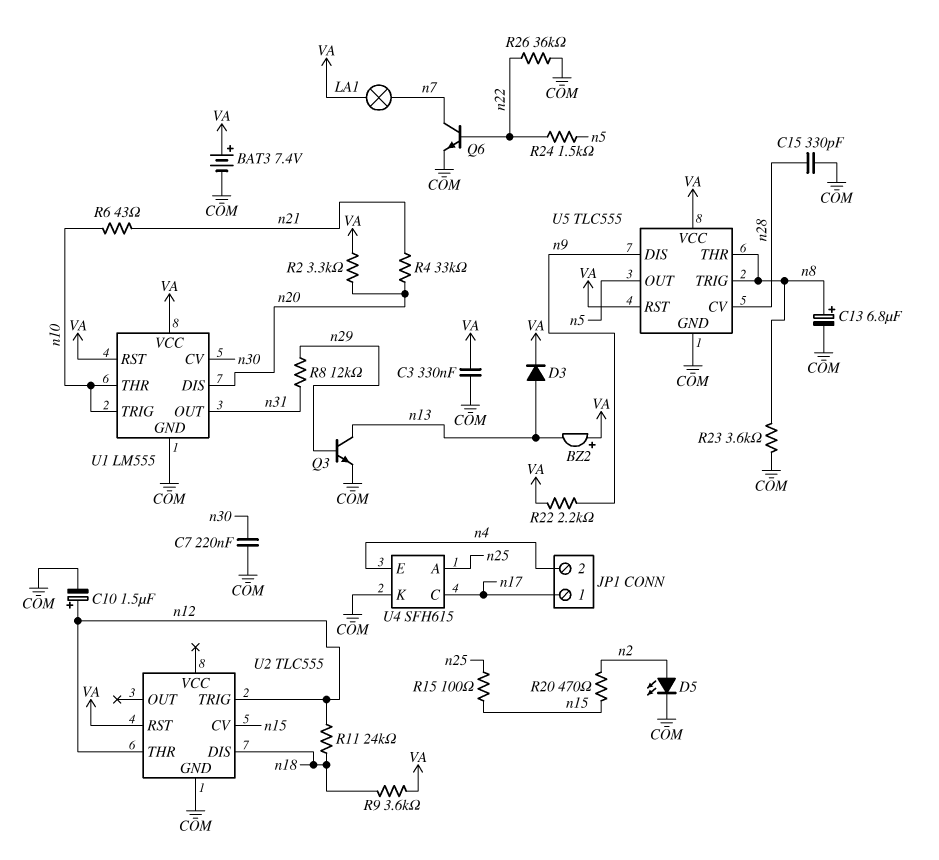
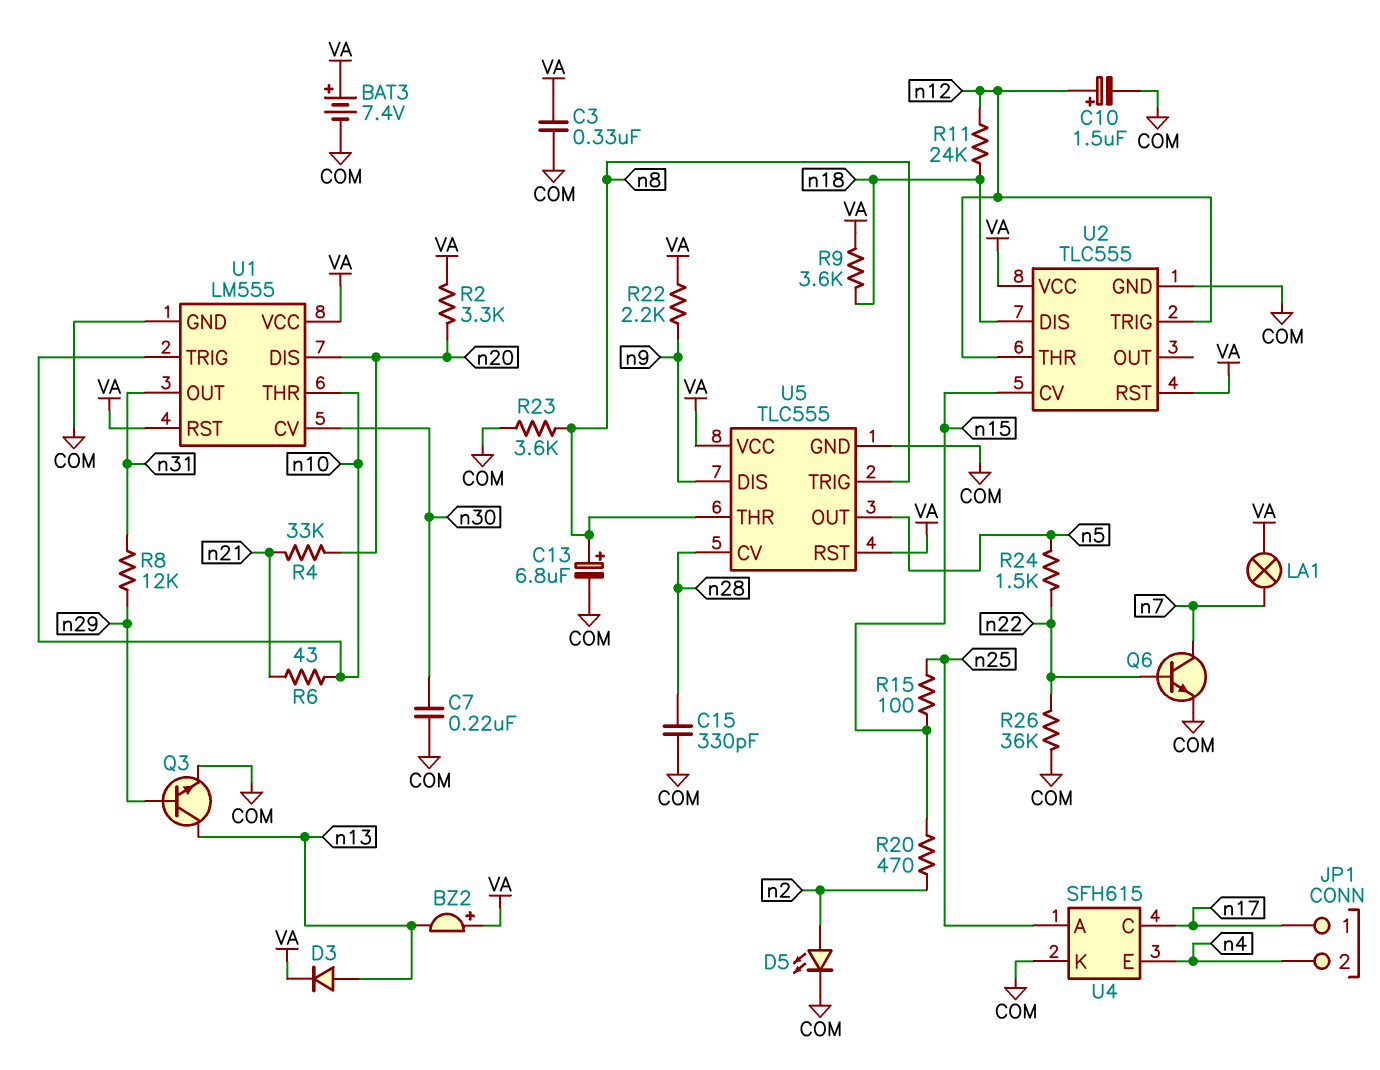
U2 pin VCC: none -> VA

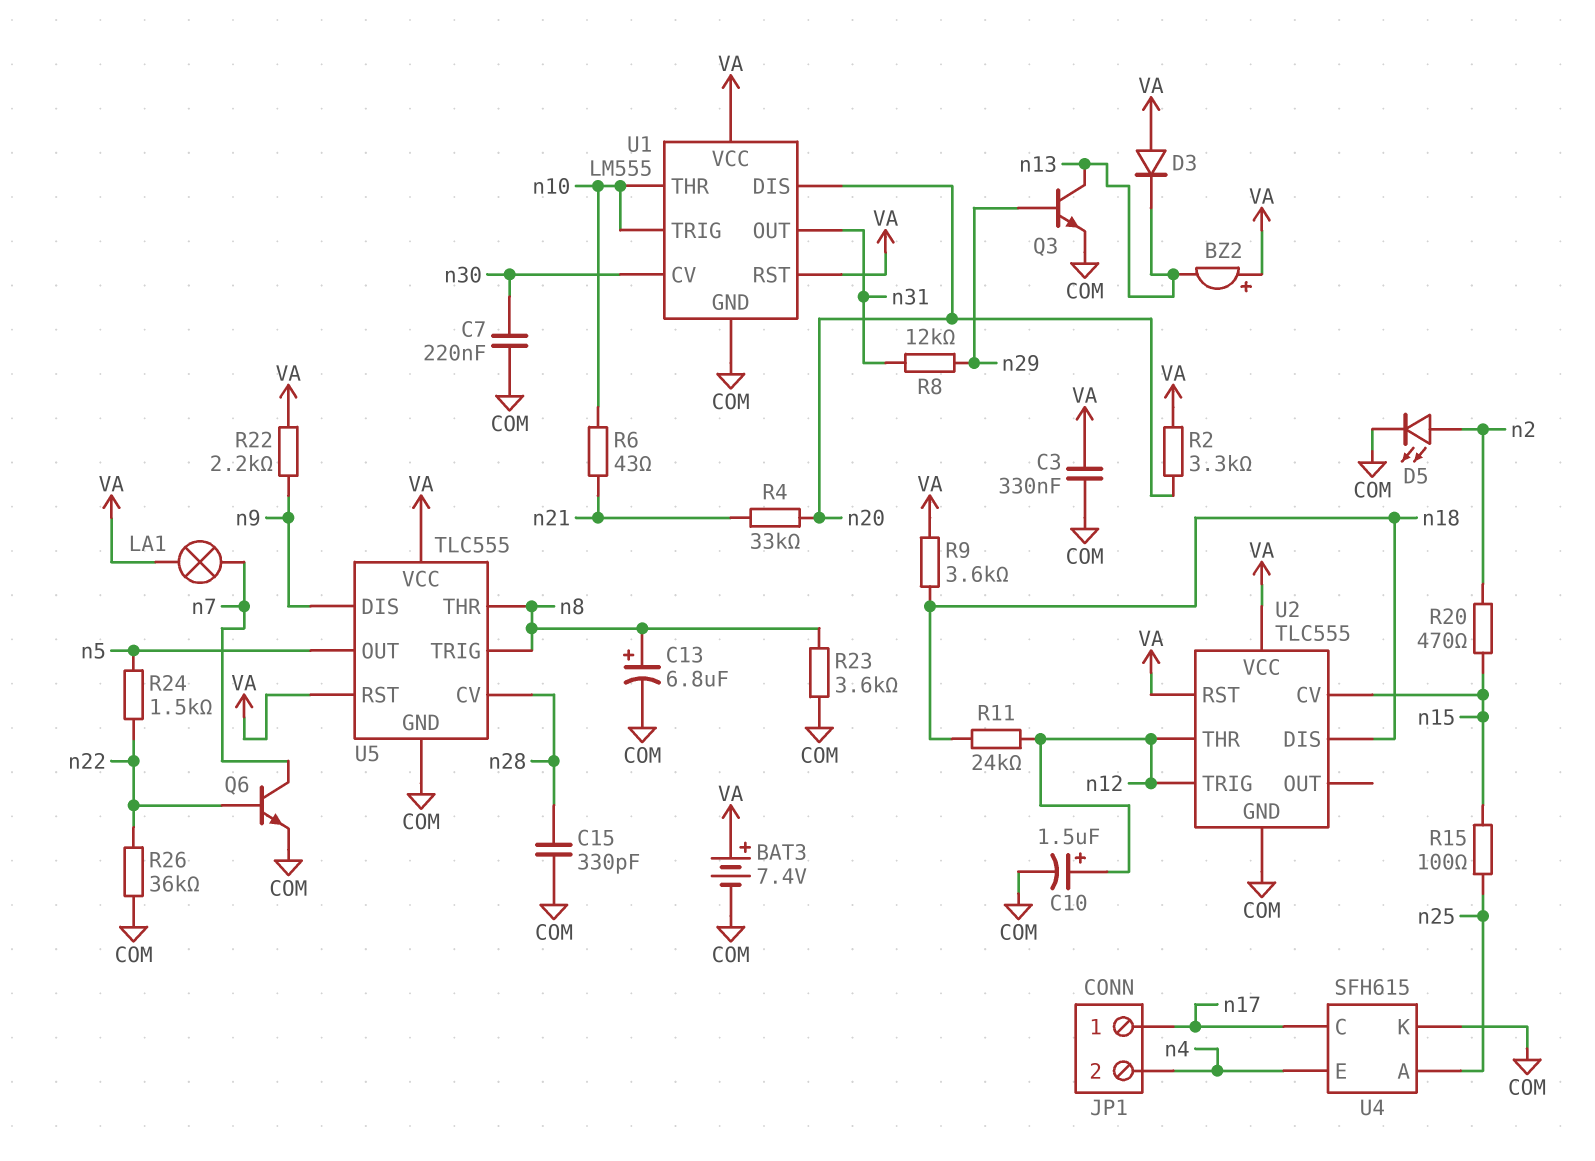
D3: diode (A n13, K VA) -> diode (A VA, K n13)

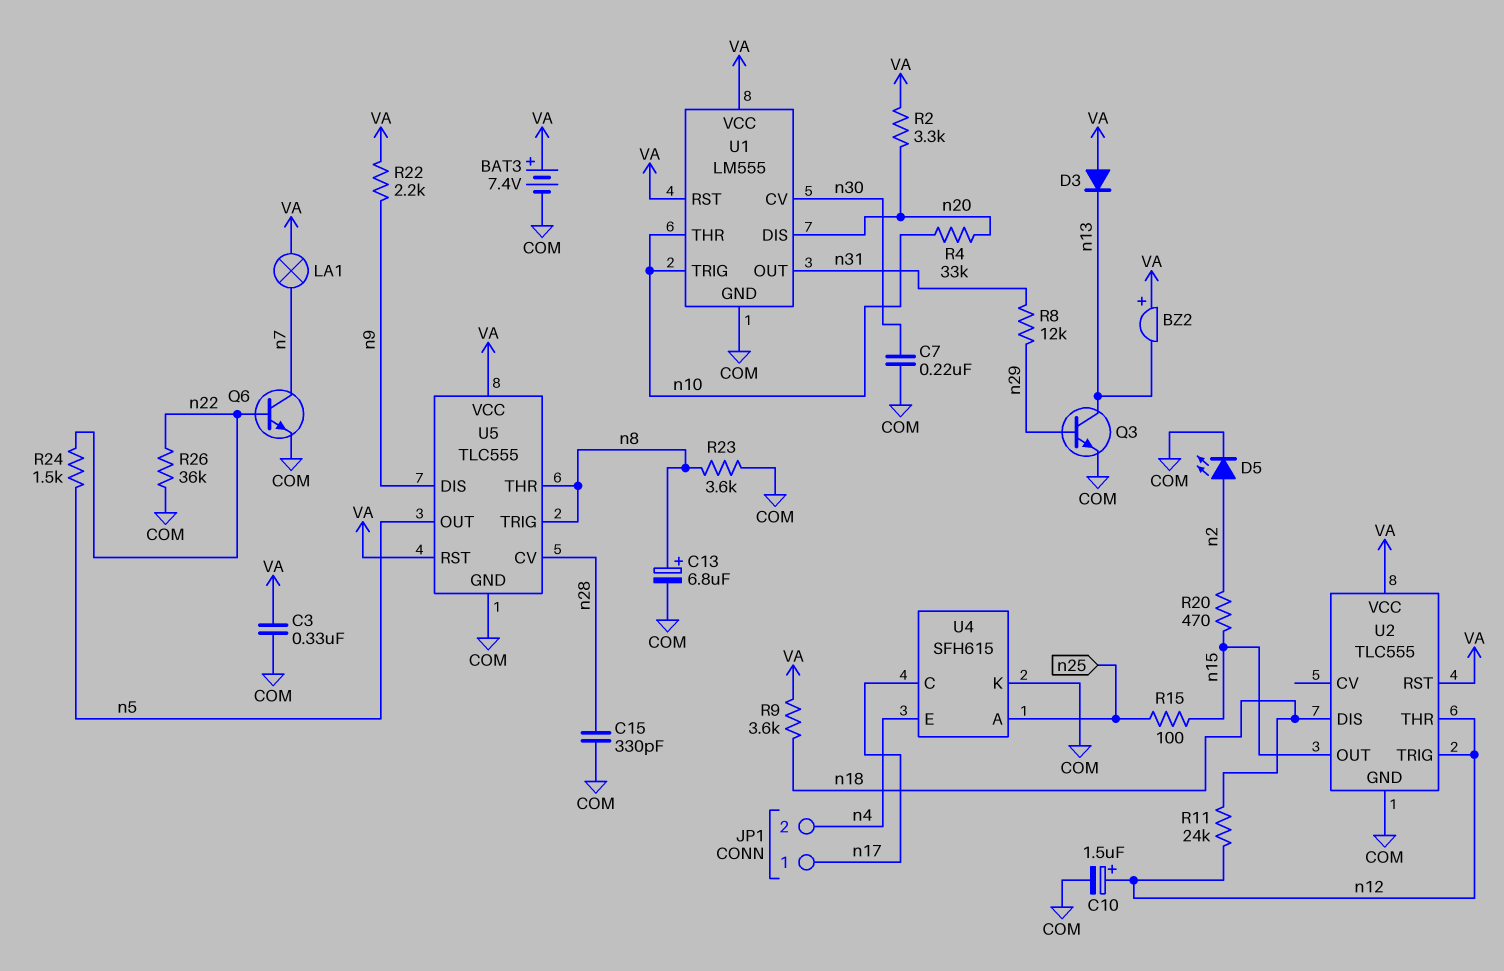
R4: 33k (n20, n21) -> 33k (n10, n20)
R6: 43 (n10, n21) -> none
U2 pin CV: n15 -> none
U2 pin OUT: none -> n15

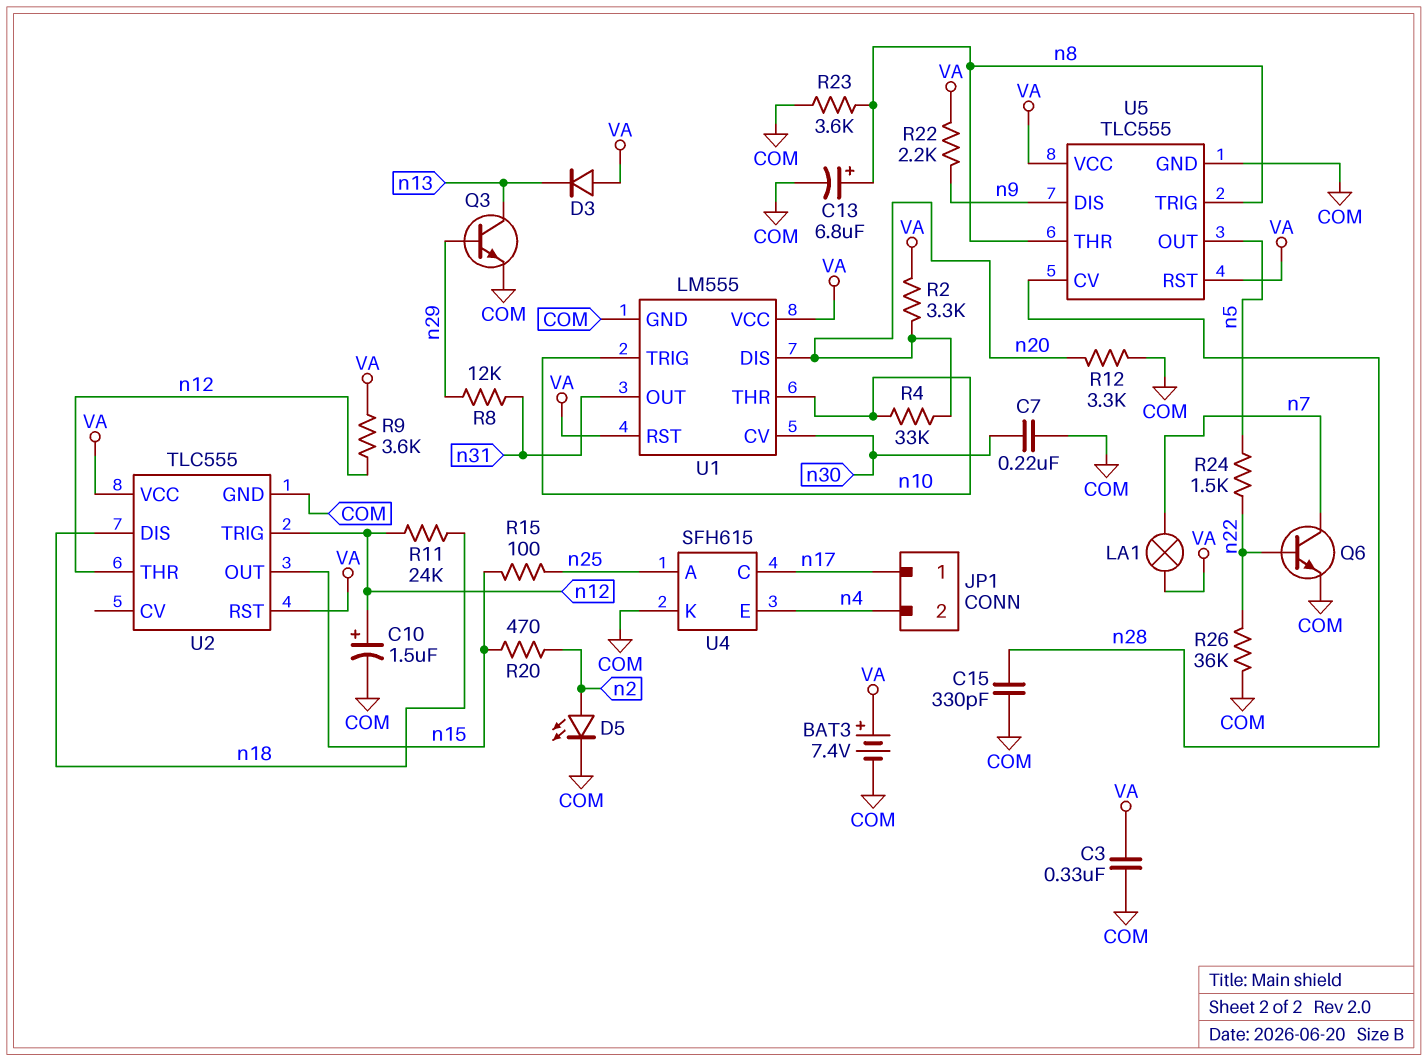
BZ2: buzzer (plus VA, minus n13) -> none
R9: 3.6k (VA, n18) -> 3.6k (VA, n12)
R12: none -> 3.3k (COM, n20)

